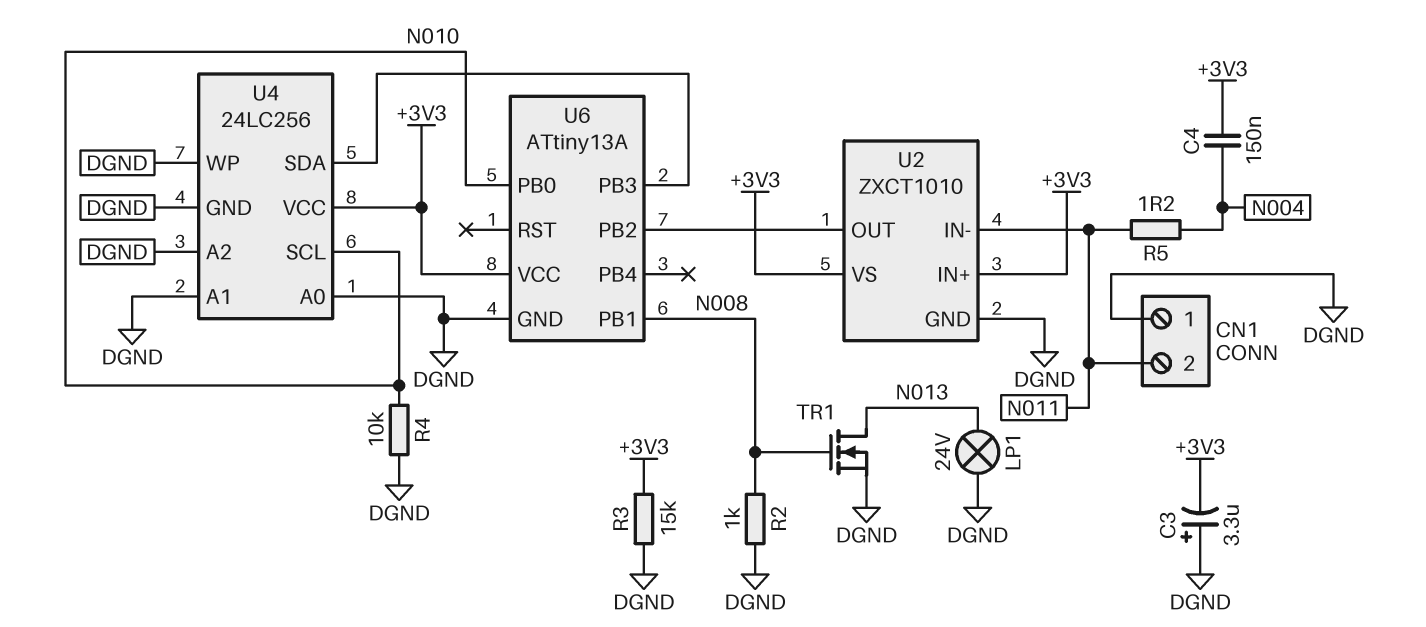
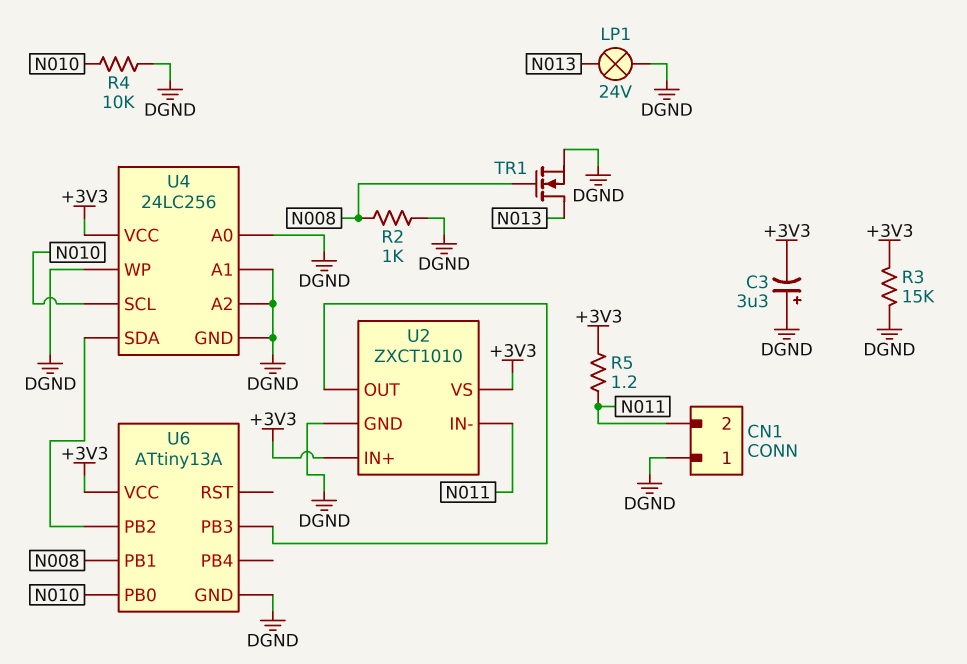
C4: 150nF (+3V3, N004) -> none
R5: 1.2 (N004, N011) -> 1.2 (+3V3, N011)
U6 pin PB2: U2/OUT -> U4/SDA
U6 pin PB3: U4/SDA -> U2/OUT

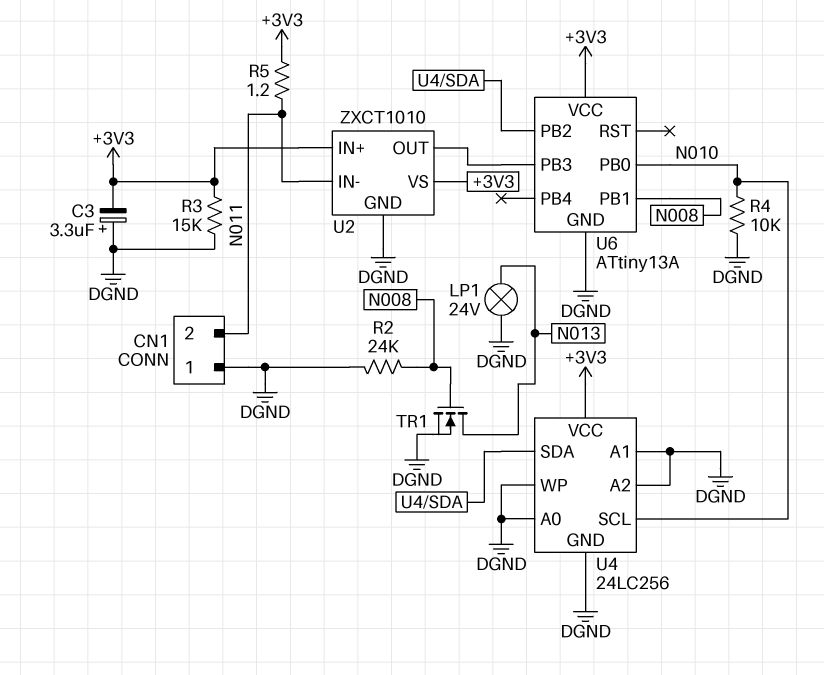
R2: 1k (DGND, N008) -> 24k (DGND, N008)

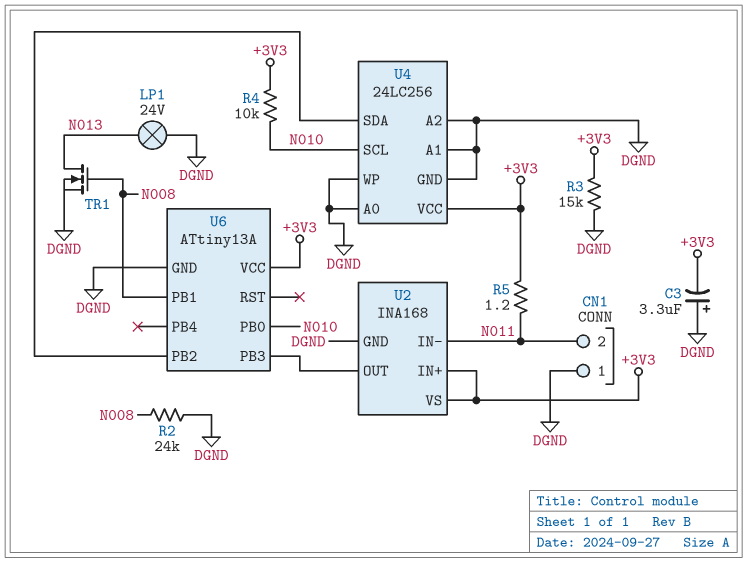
R4: 10k (DGND, N010) -> 10k (+3V3, N010)
U2: ZXCT1010 -> INA168

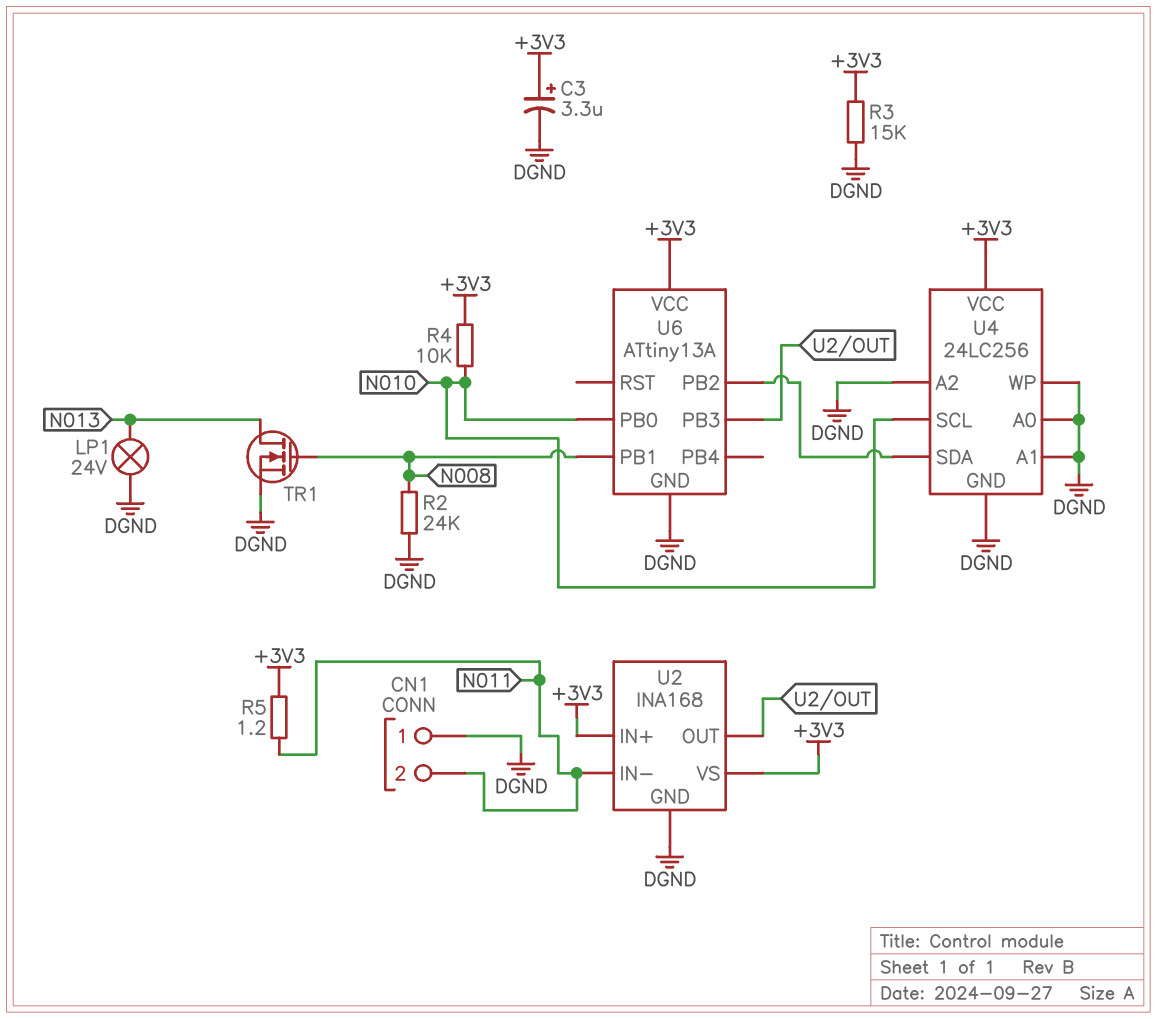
C3: 3.3uF (plus DGND, minus +3V3) -> 3.3uF (plus +3V3, minus DGND)

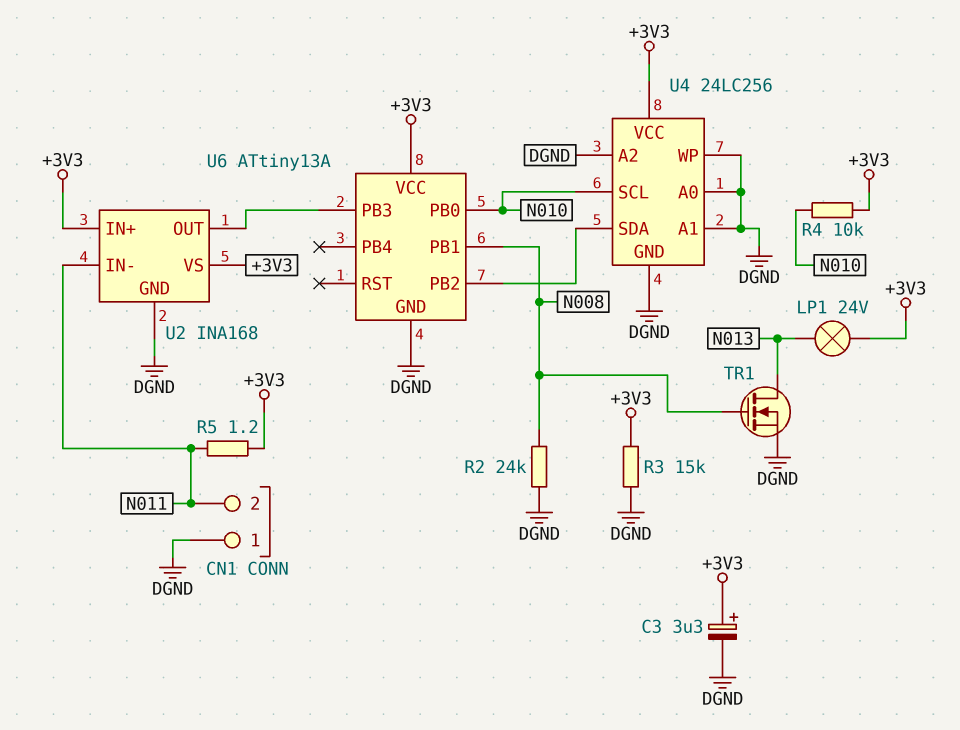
LP1: lamp 24V (DGND, N013) -> lamp 24V (+3V3, N013)

